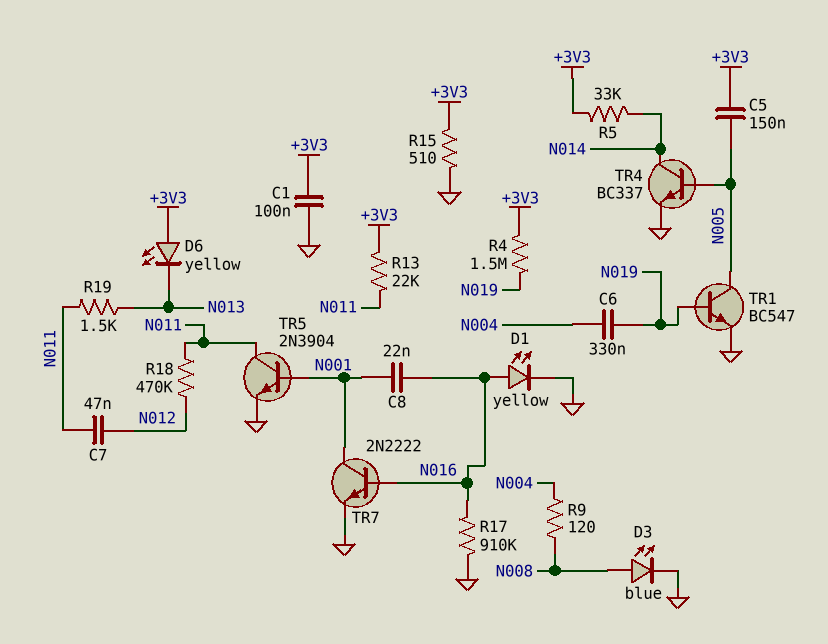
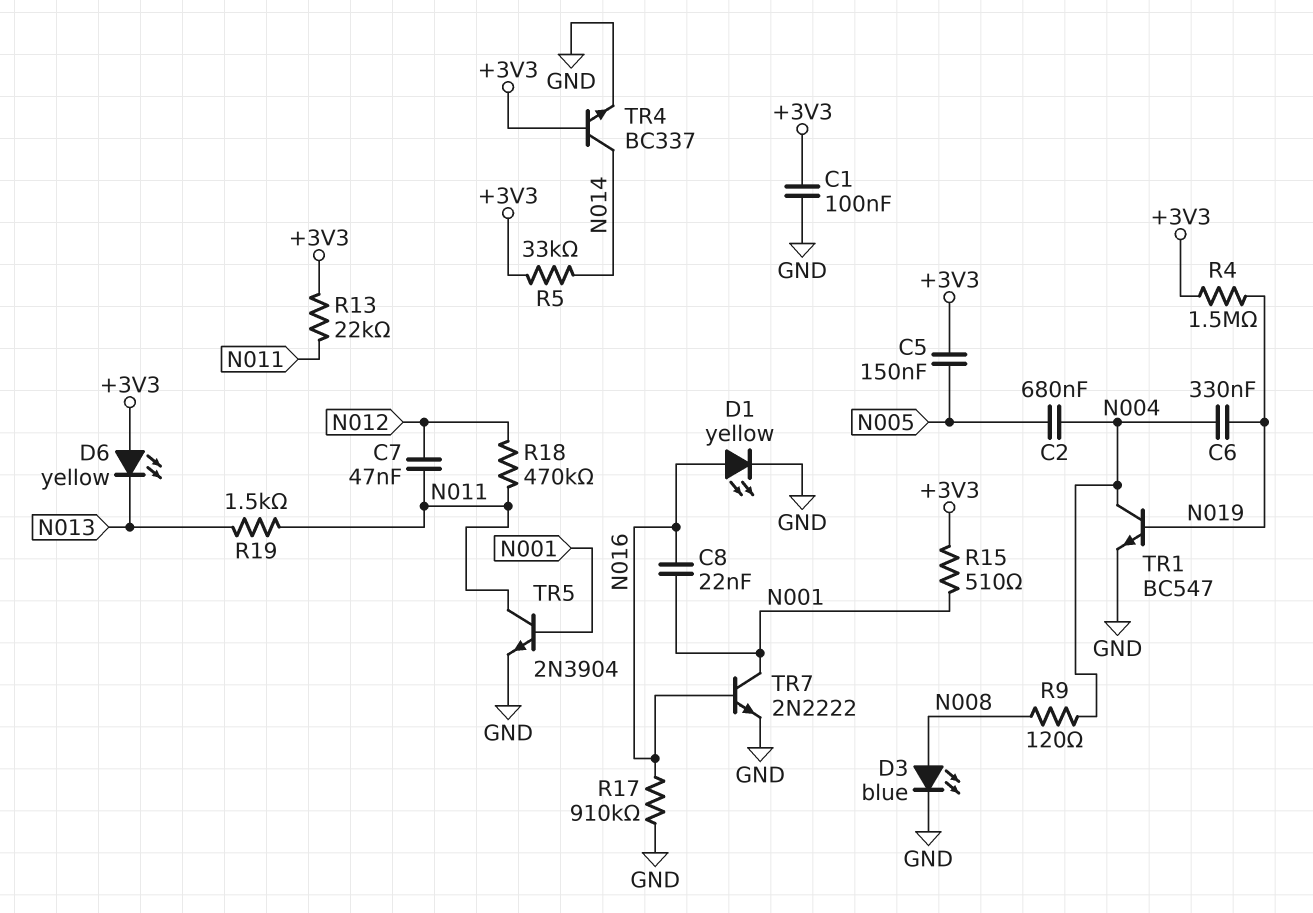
C2: none -> 680nF (N004, N005)
R15: 510 (+3V3, GND) -> 510 (+3V3, N001)
TR1: NPN BC547 (B N019, C N005, E GND) -> NPN BC547 (B N019, C N004, E GND)
TR4: NPN BC337 (B N005, C N014, E GND) -> NPN BC337 (B +3V3, C N014, E GND)

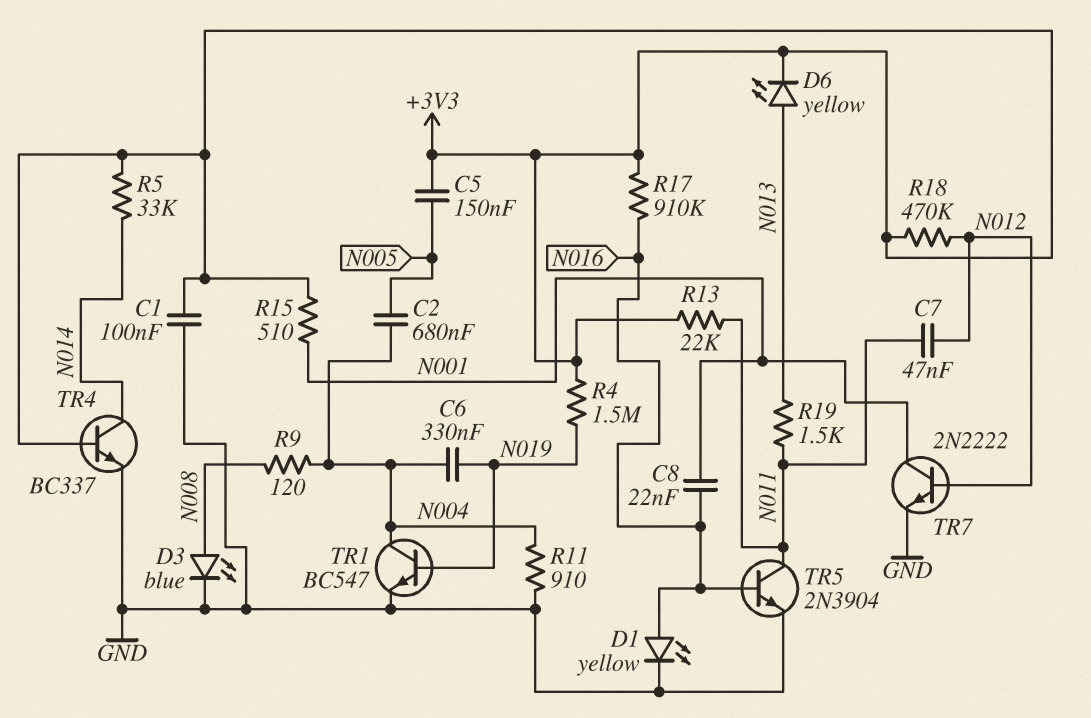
D6: LED yellow (A +3V3, K N013) -> LED yellow (A N013, K +3V3)
R11: none -> 910 (GND, N004)
R17: 910k (GND, N016) -> 910k (+3V3, N016)
R18: 470k (N011, N012) -> 470k (+3V3, N012)
TR5: NPN 2N3904 (B N001, C N011, E GND) -> NPN 2N3904 (B N016, C N011, E GND)
TR7: NPN 2N2222 (B N016, C N001, E GND) -> NPN 2N2222 (B N012, C N001, E GND)

